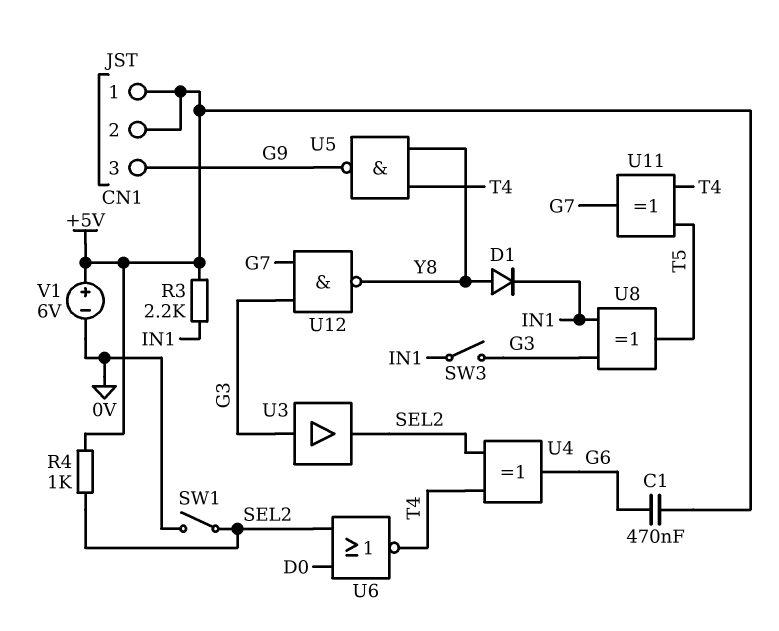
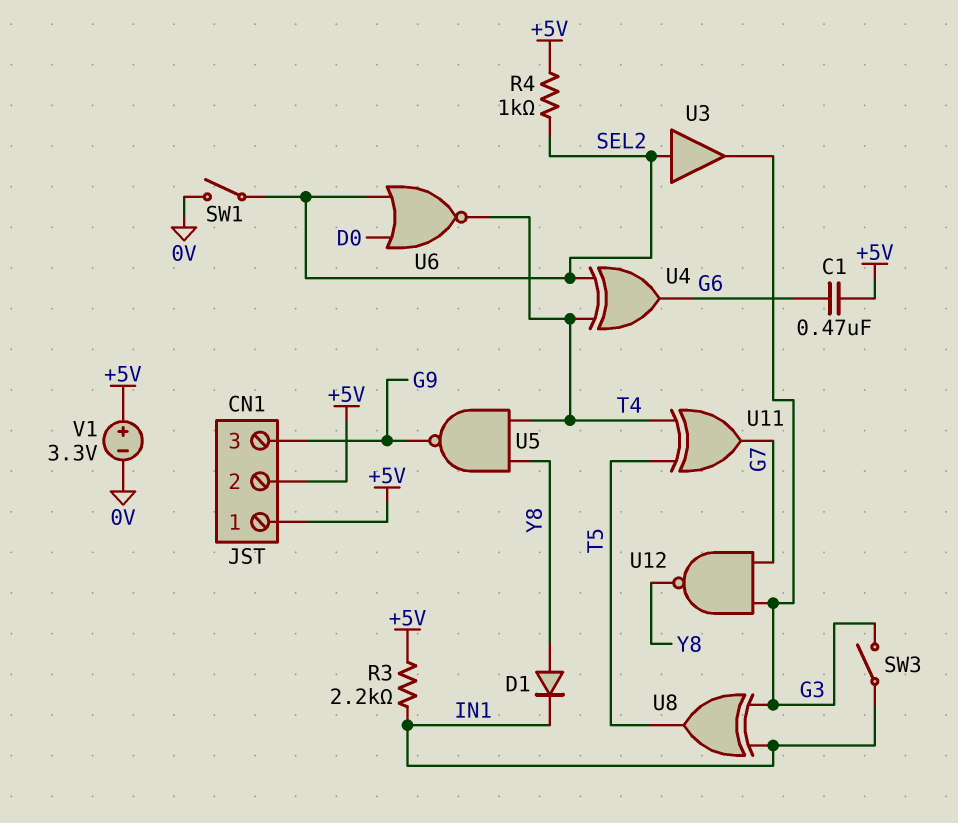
U3: buffer (in G3, out SEL2) -> buffer (in SEL2, out G3)
V1: 6V (plus +5V, minus 0V) -> 3.3V (plus +5V, minus 0V)

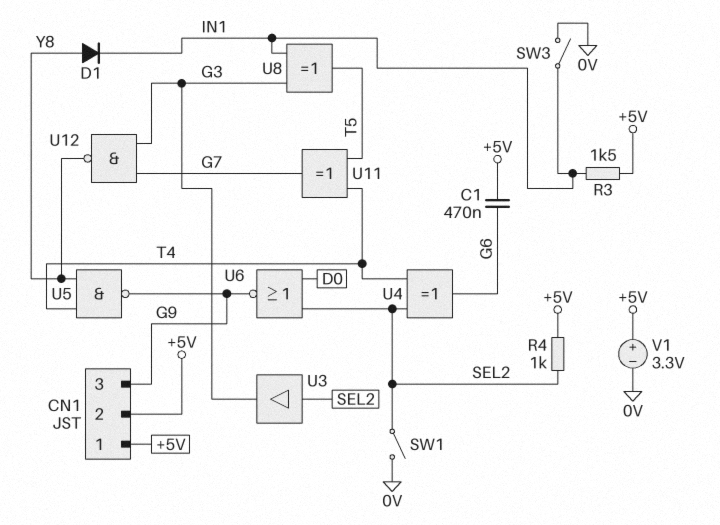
R3: 2.2k (+5V, IN1) -> 1.5k (+5V, IN1)
SW3: switch (G3, IN1) -> switch (0V, IN1)
U6: NOR (in D0, in SEL2, out T4) -> NOR (in D0, in SEL2, out G9)

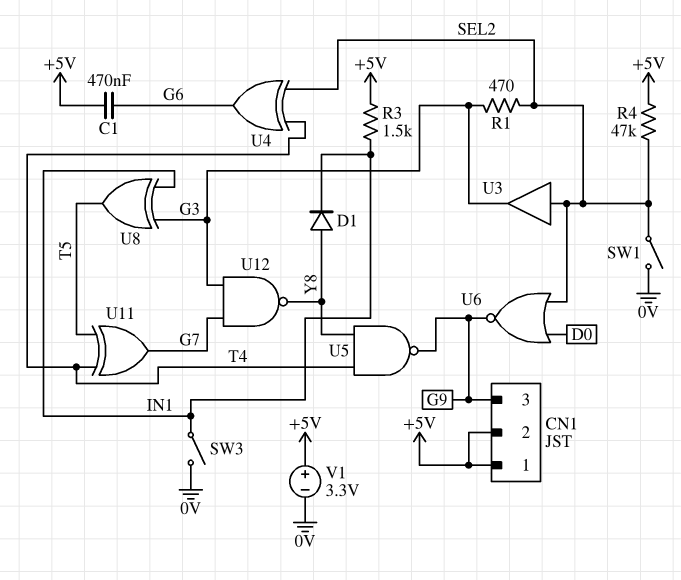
R1: none -> 470 (G3, SEL2)
R4: 1k (+5V, SEL2) -> 47k (+5V, SEL2)

